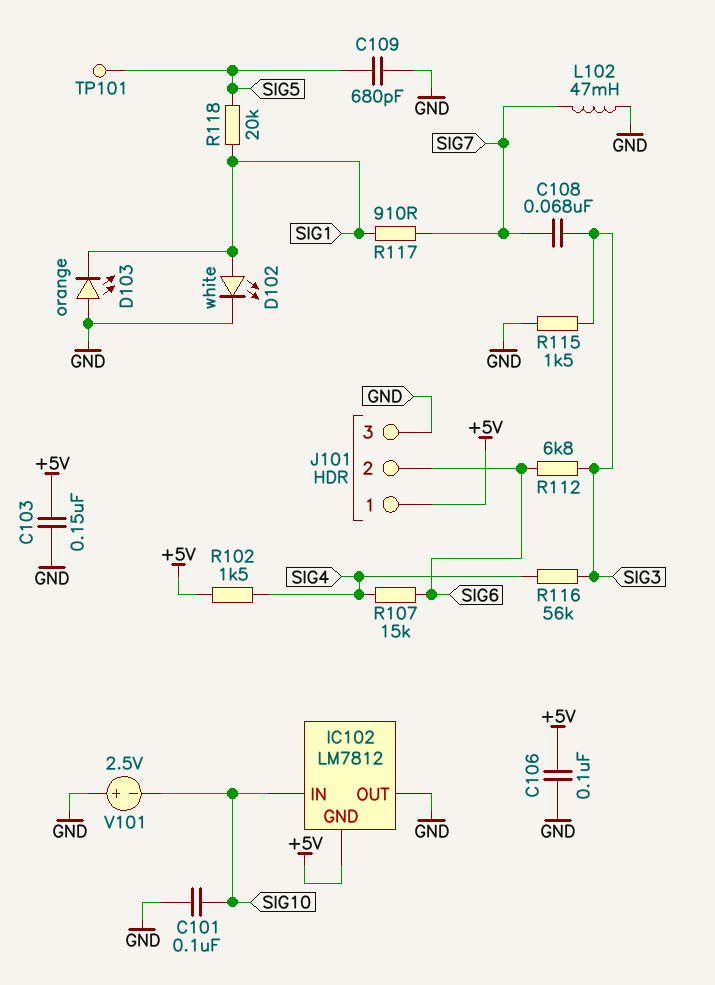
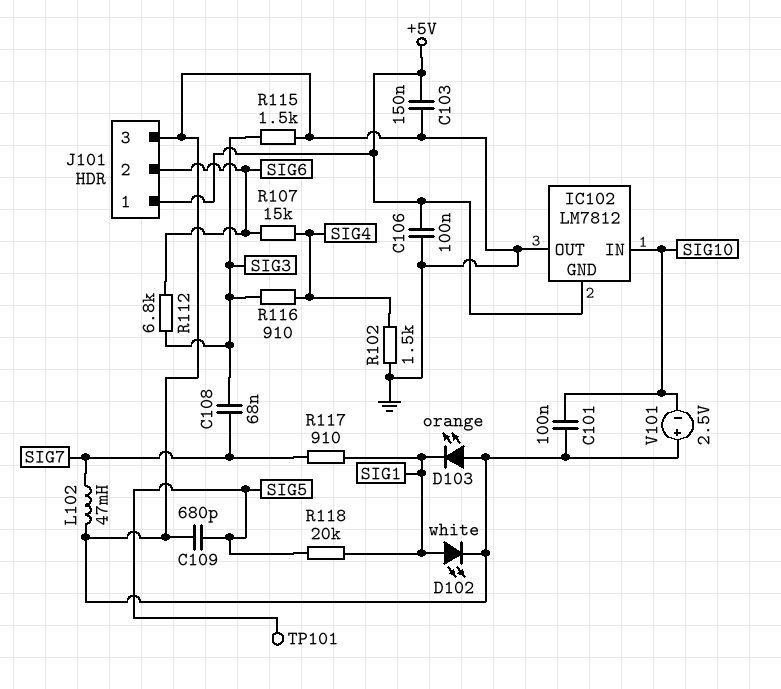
R102: 1.5k (+5V, SIG4) -> 1.5k (GND, SIG4)
R116: 56k (SIG3, SIG4) -> 910 (SIG3, SIG4)

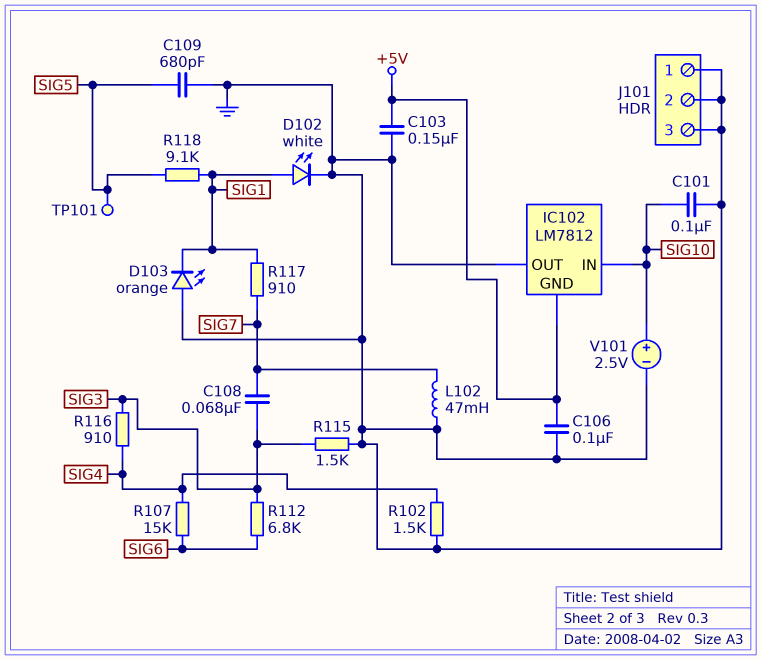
J101 pin 1: +5V -> GND
J101 pin 2: SIG6 -> GND
R118: 20k (SIG1, SIG5) -> 9.1k (SIG1, SIG5)
V101: 2.5V (plus GND, minus SIG10) -> 2.5V (plus SIG10, minus GND)

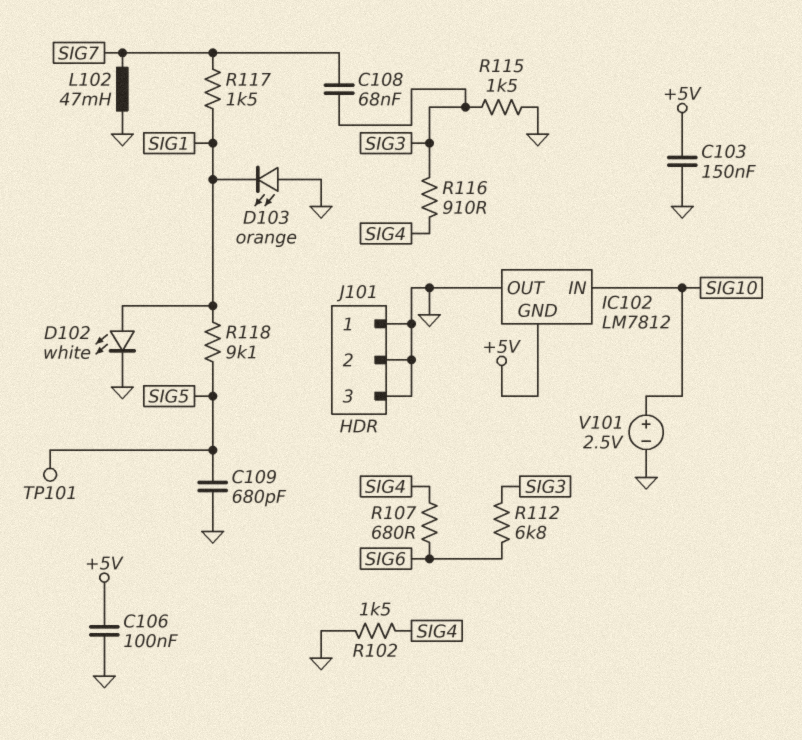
C101: 100nF (GND, SIG10) -> none
R107: 15k (SIG4, SIG6) -> 680 (SIG4, SIG6)
R117: 910 (SIG1, SIG7) -> 1.5k (SIG1, SIG7)

